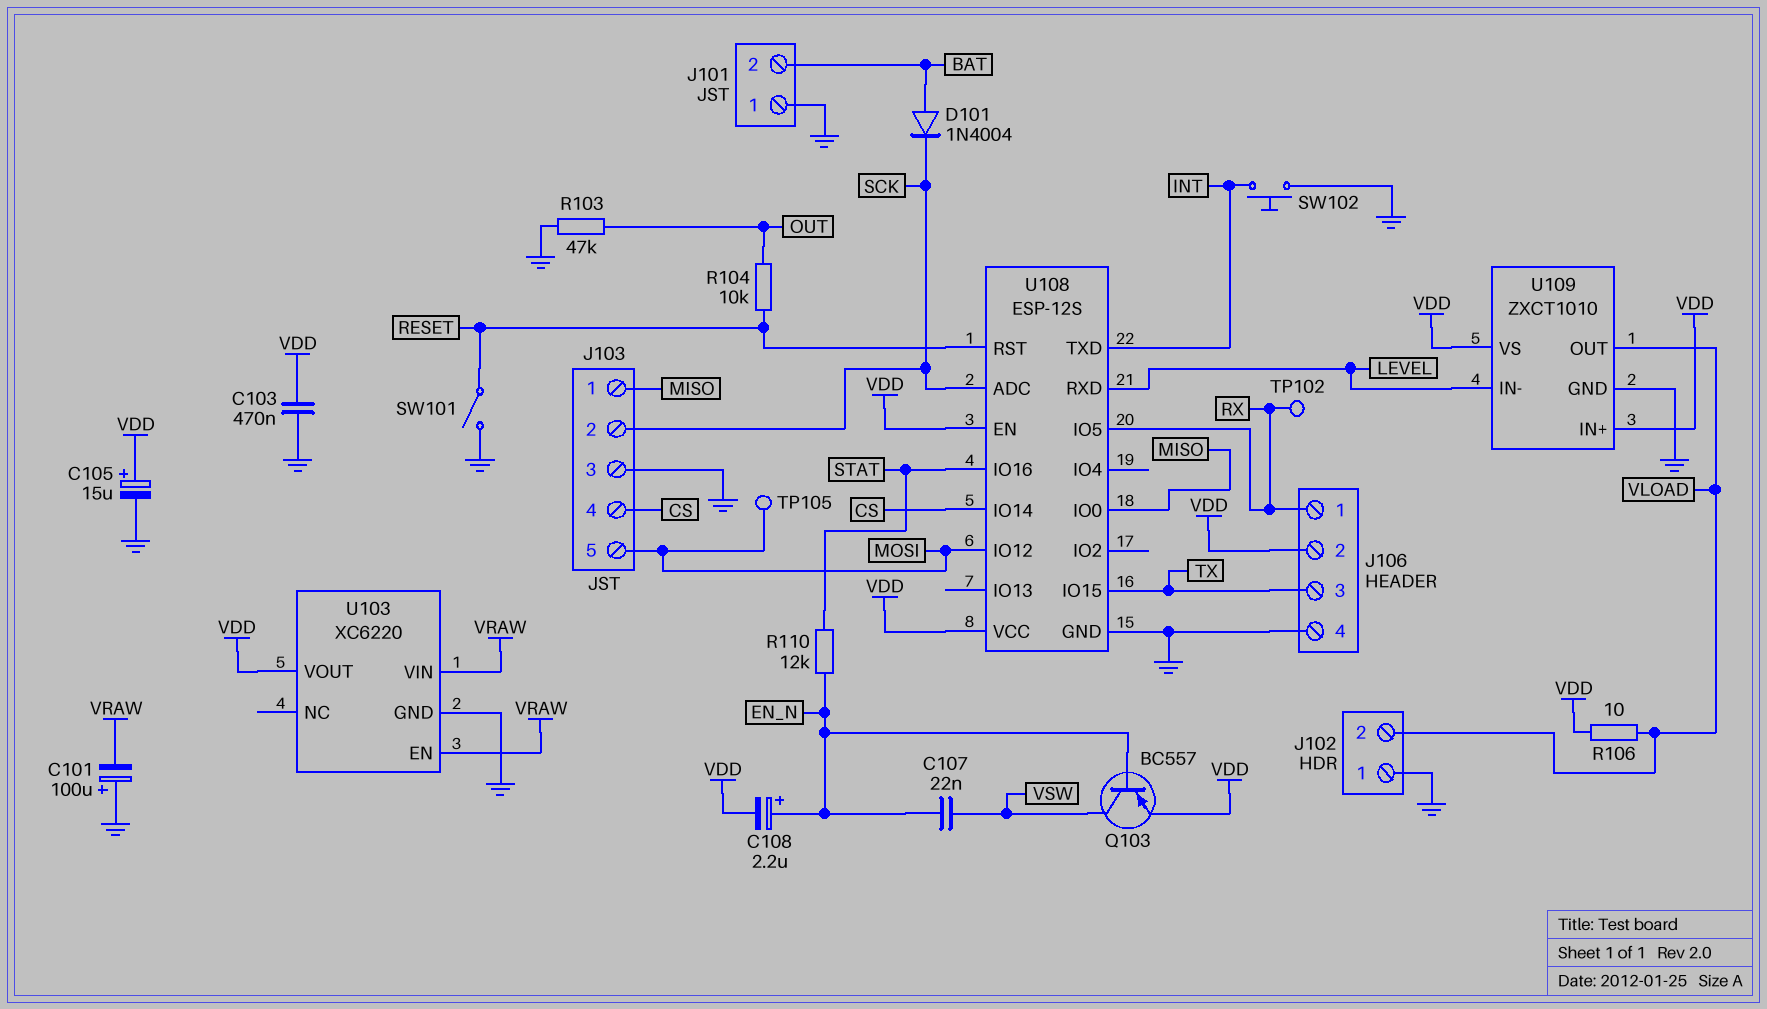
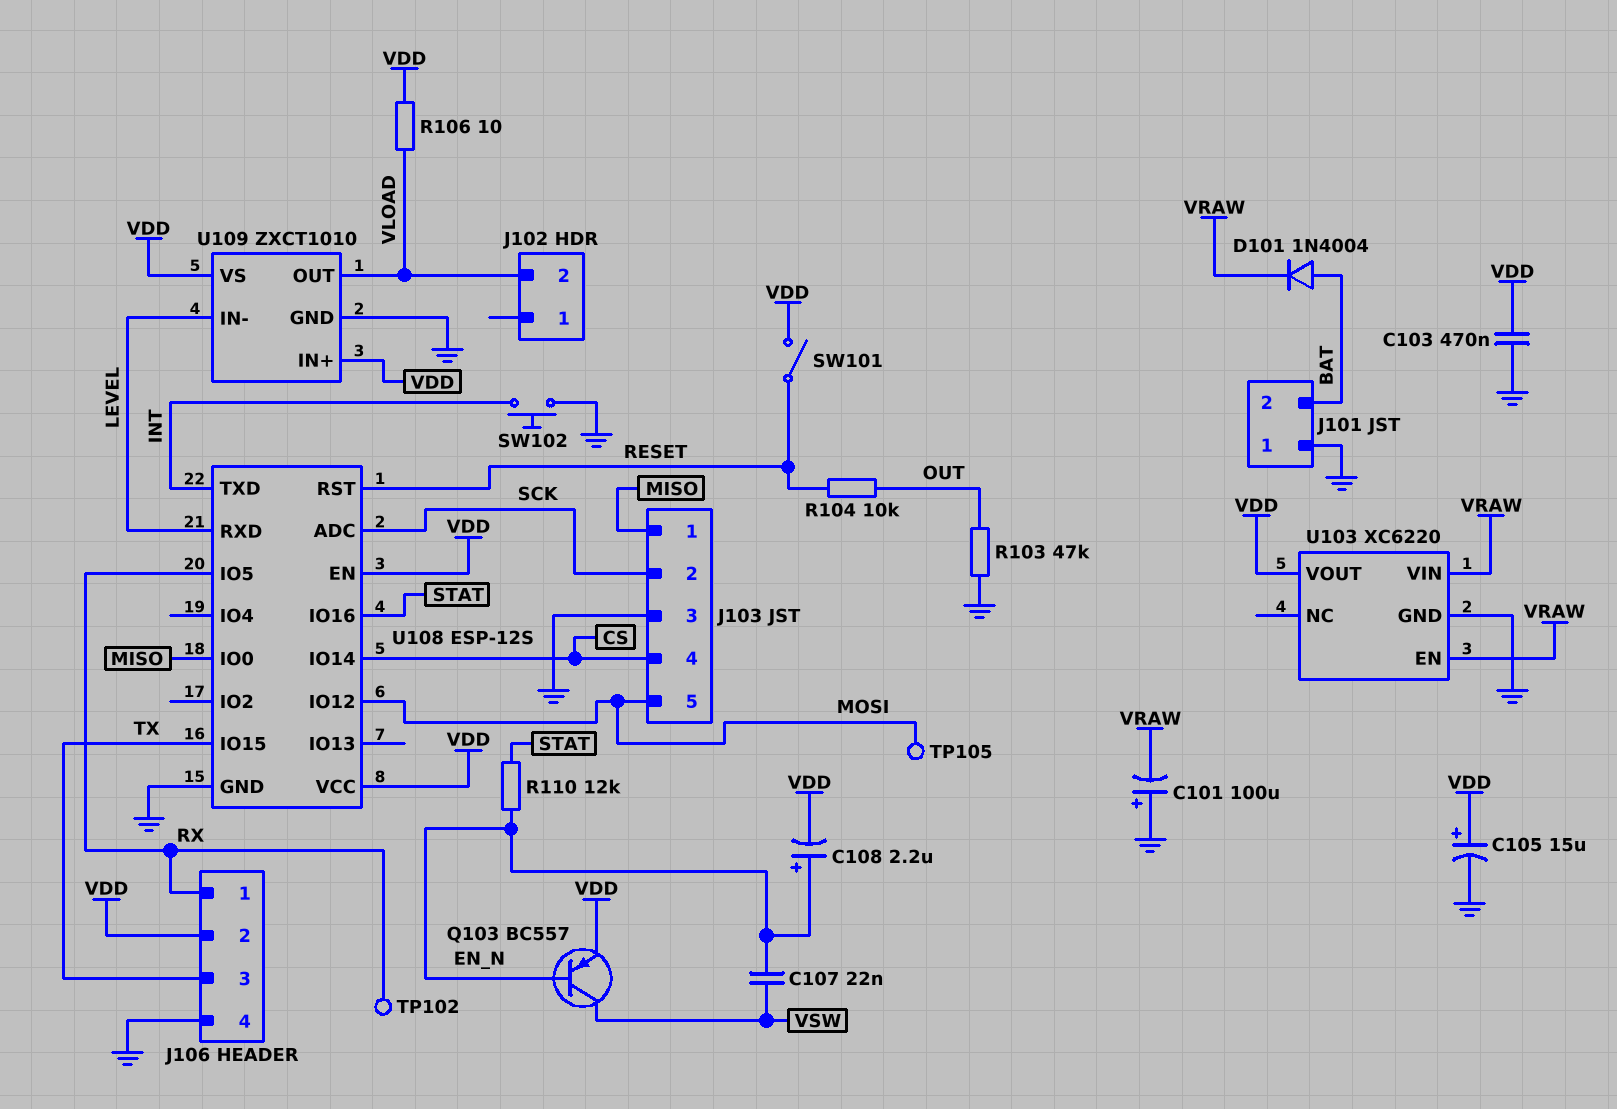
D101: diode 1N4004 (A BAT, K SCK) -> diode 1N4004 (A BAT, K VRAW)
J102 pin 1: GND -> none
SW101: switch (GND, RESET) -> switch (RESET, VDD)

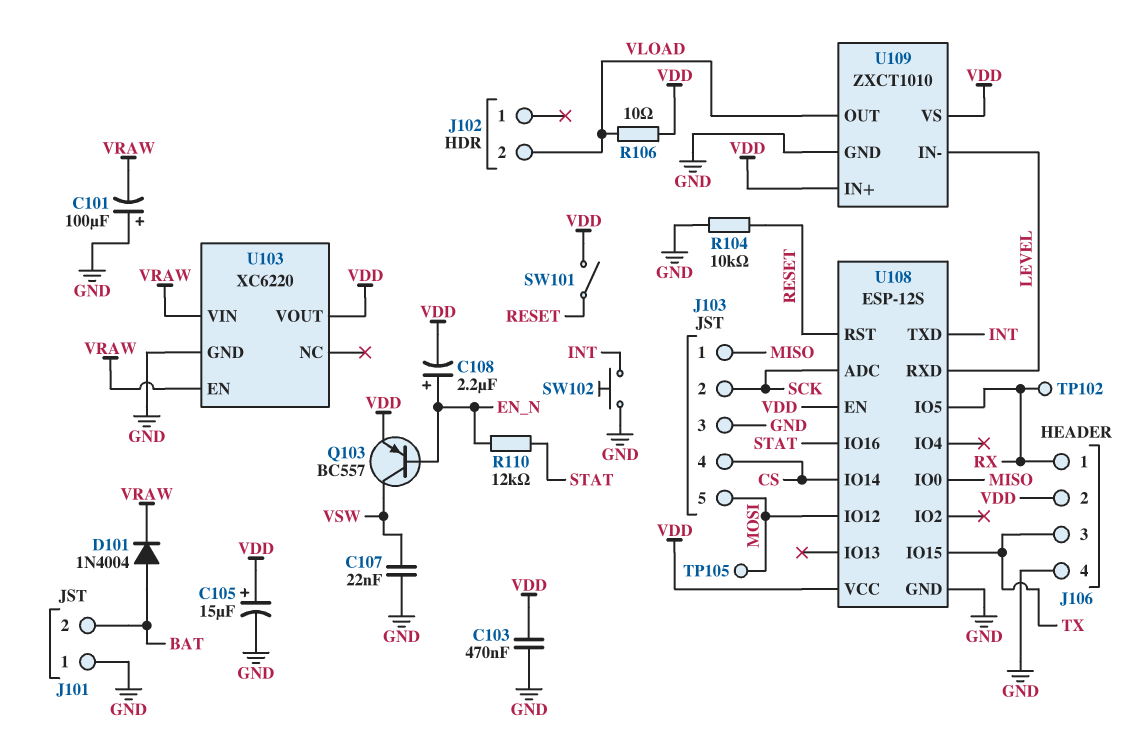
C107: 22nF (EN_N, VSW) -> 22nF (GND, VSW)
R103: 47k (GND, OUT) -> none
R104: 10k (OUT, RESET) -> 10k (GND, RESET)

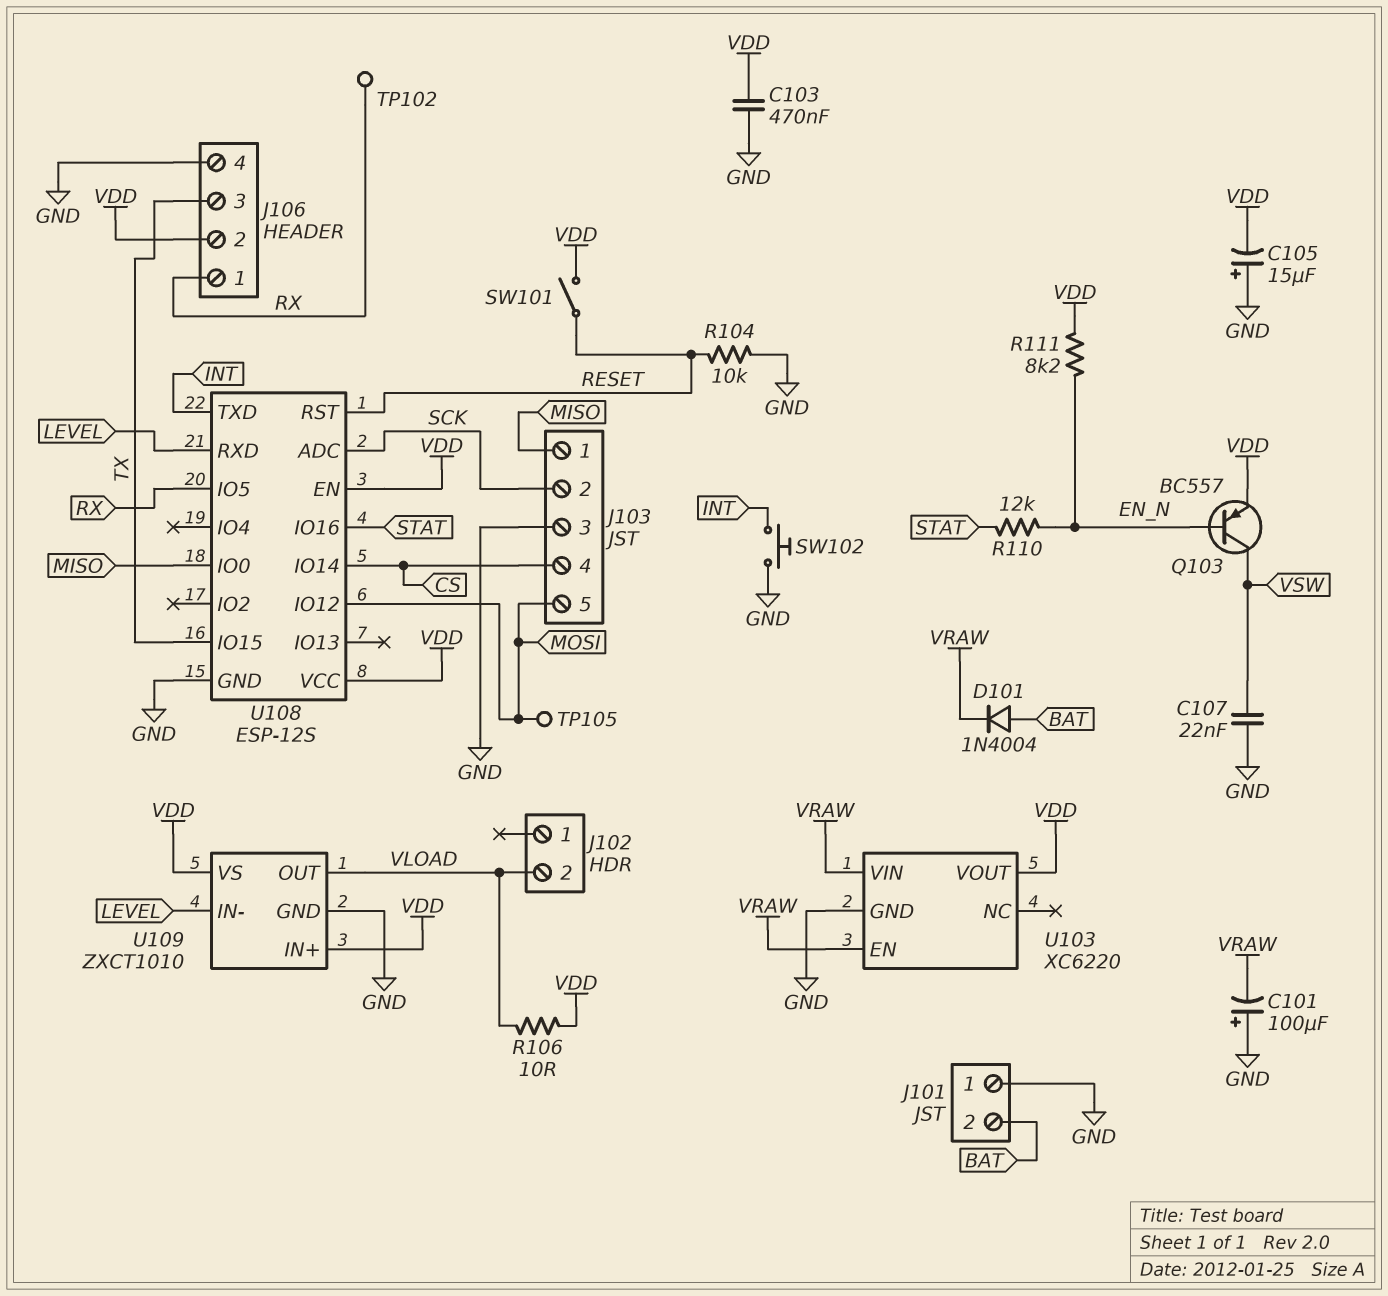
C105: 15uF (plus VDD, minus GND) -> 15uF (plus GND, minus VDD)
C108: 2.2uF (plus EN_N, minus VDD) -> none
R111: none -> 8.2k (EN_N, VDD)

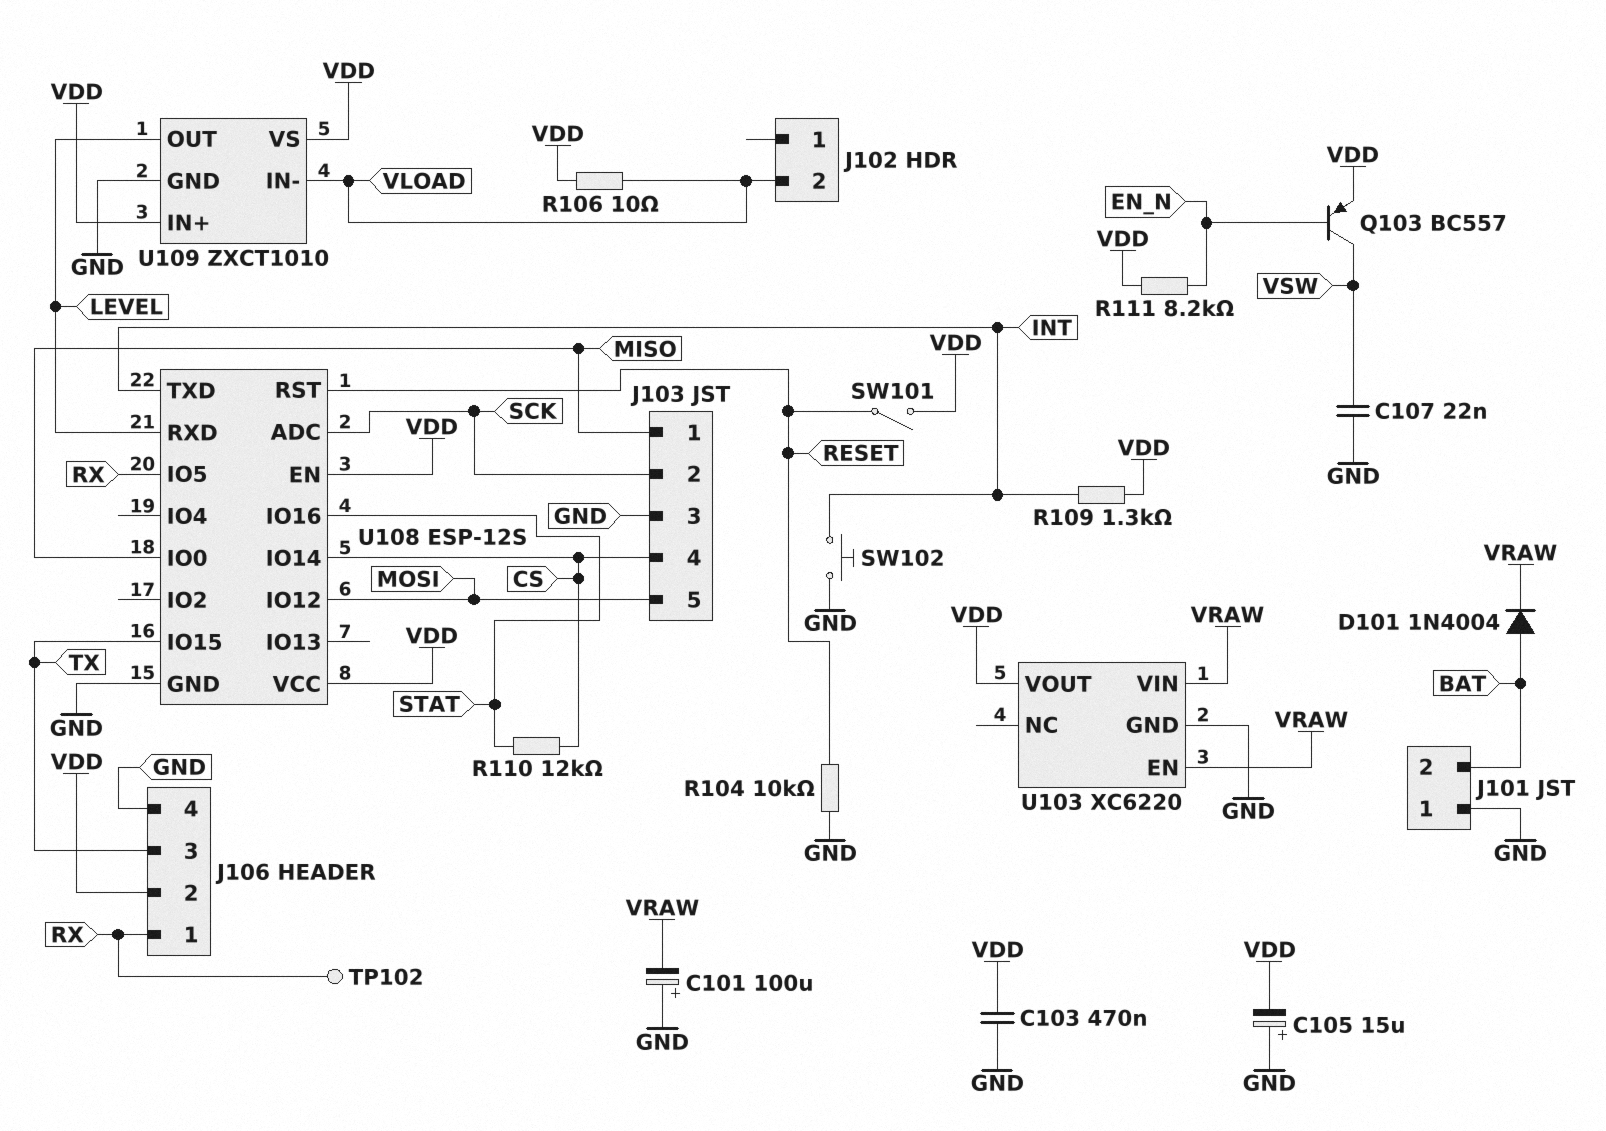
R109: none -> 1.3k (INT, VDD)
R110: 12k (EN_N, STAT) -> 12k (CS, STAT)
TP105: test point (MOSI) -> none
U109 pin IN-: LEVEL -> VLOAD
U109 pin OUT: VLOAD -> LEVEL

